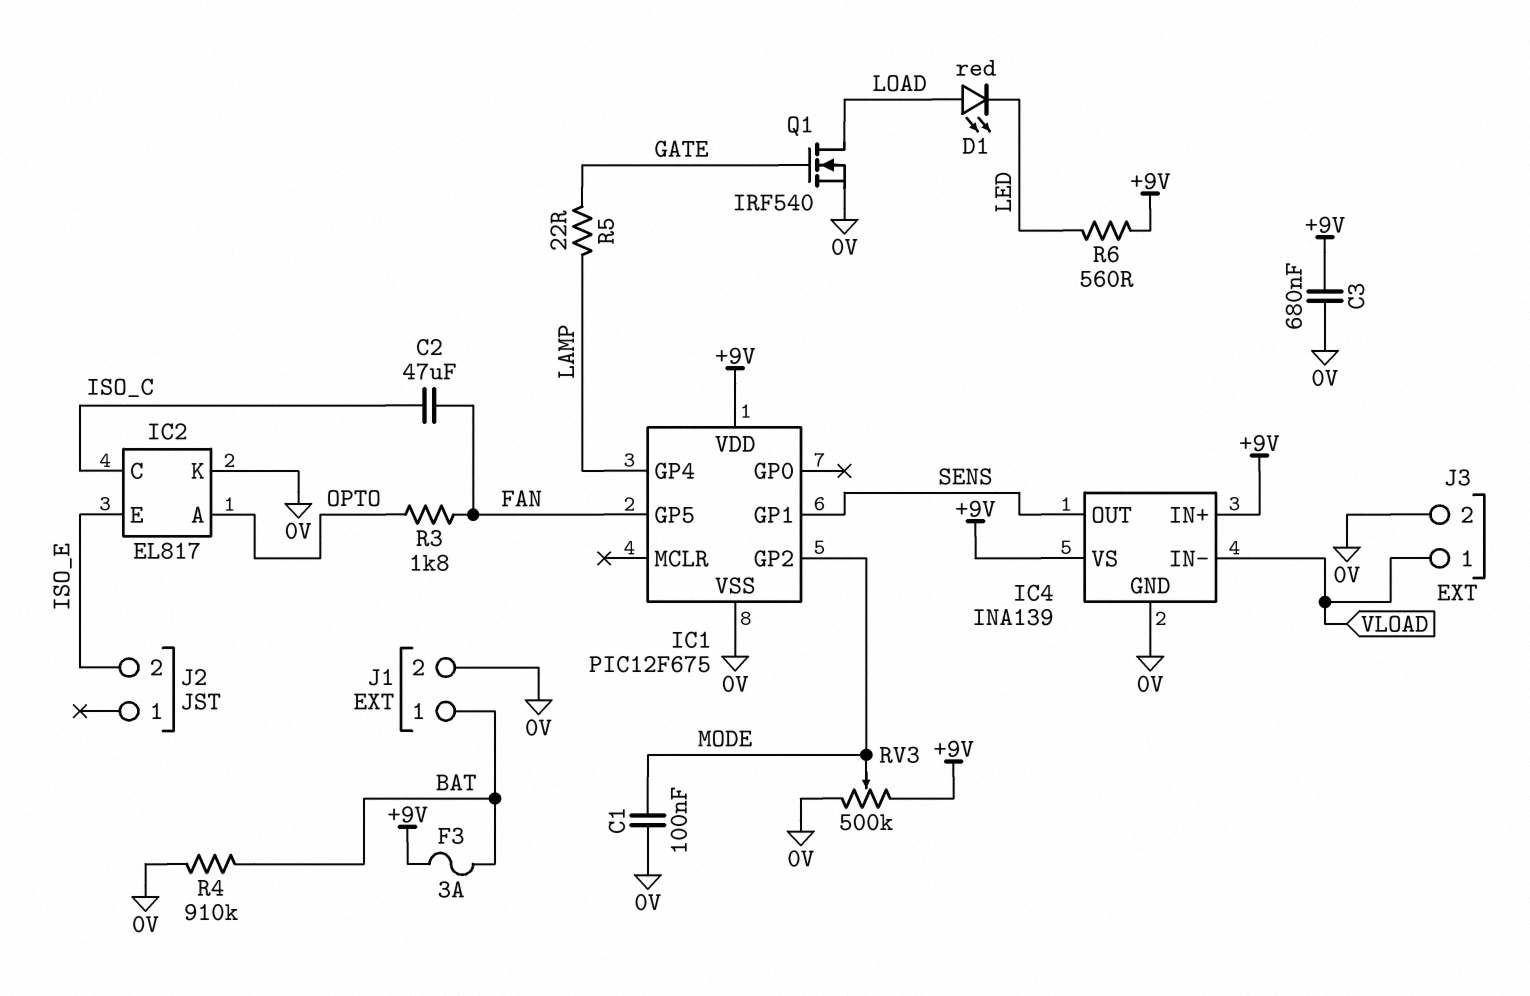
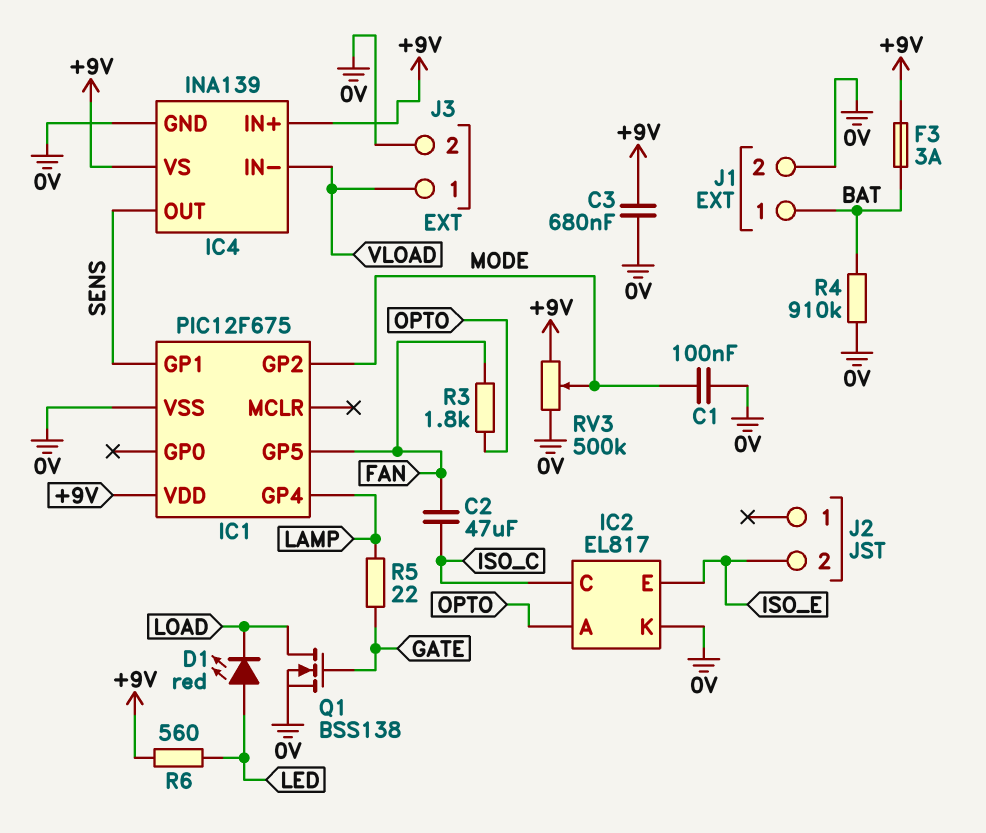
D1: LED red (A LOAD, K LED) -> LED red (A LED, K LOAD)
Q1: NMOS IRF540 (G GATE, D LOAD, S 0V) -> NMOS BSS138 (G GATE, D LOAD, S 0V)

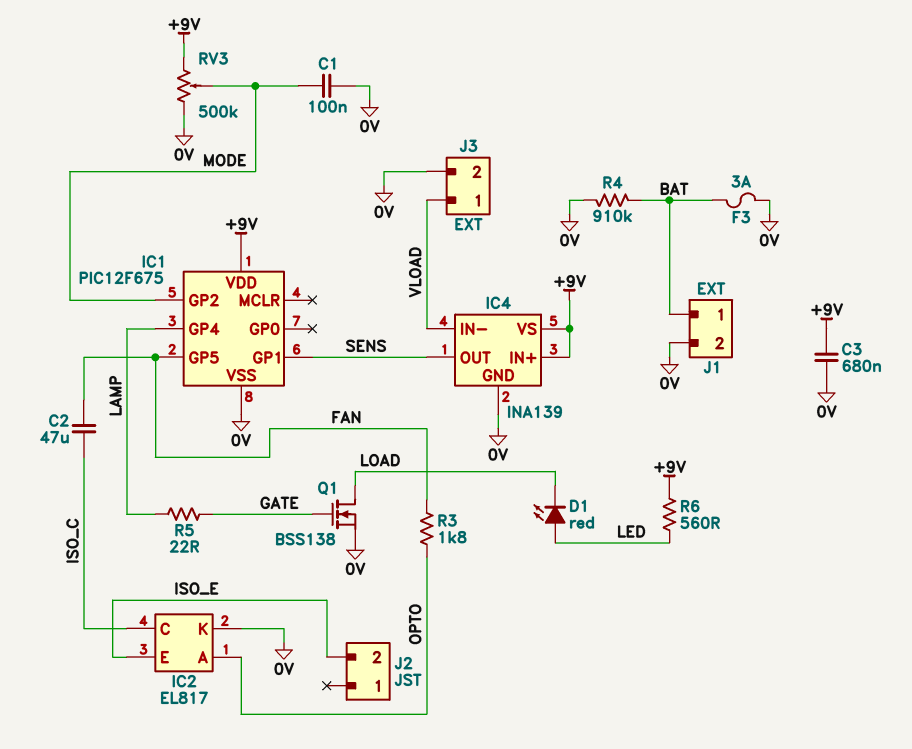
F3: 3A (+9V, BAT) -> 3A (0V, BAT)

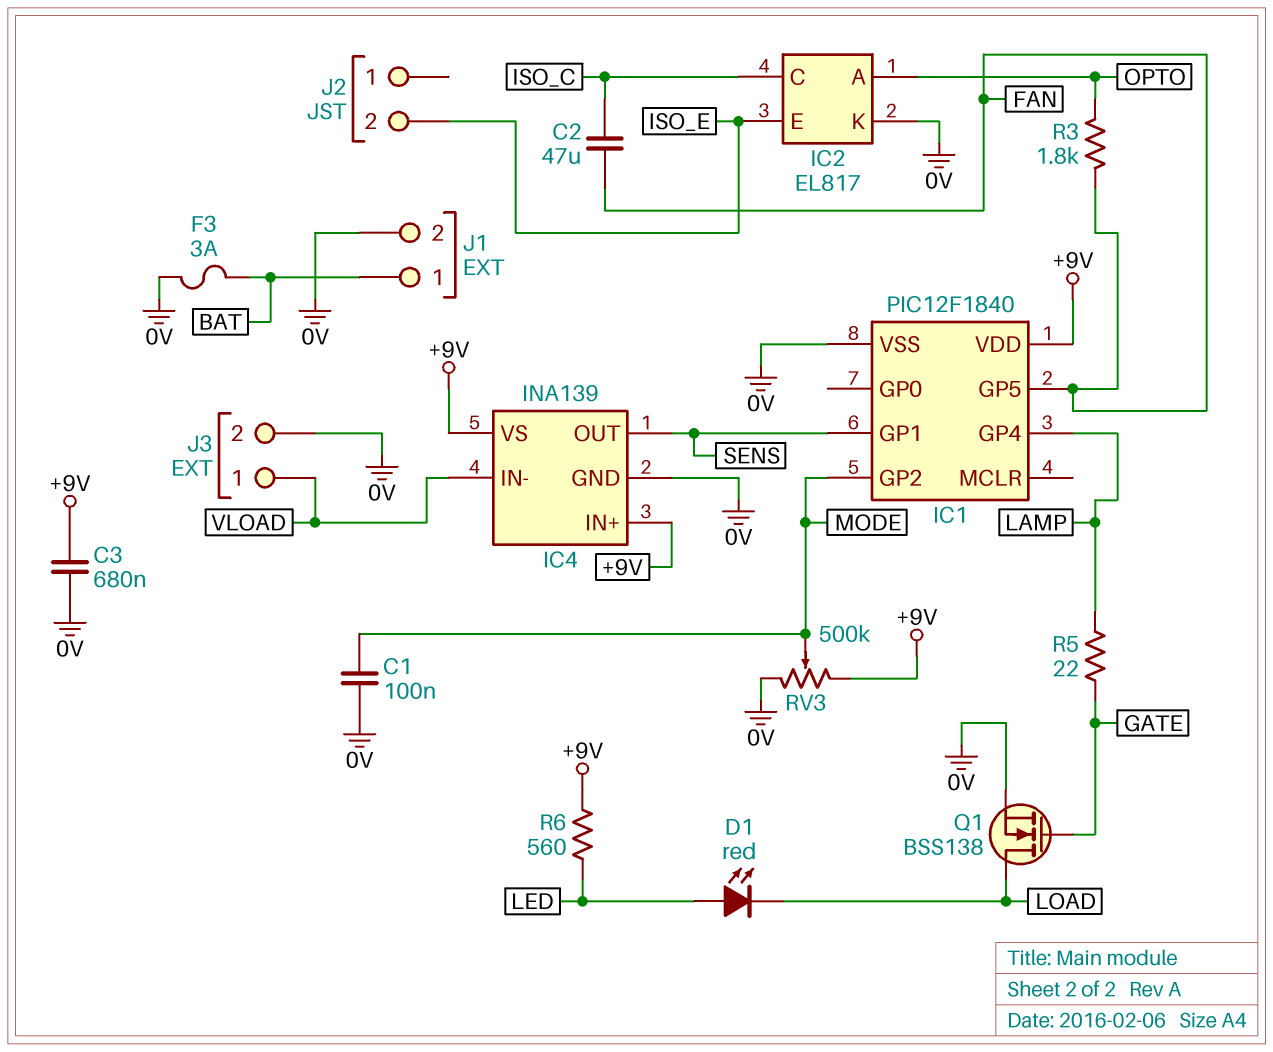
IC1: PIC12F675 -> PIC12F1840
R4: 910k (0V, BAT) -> none

